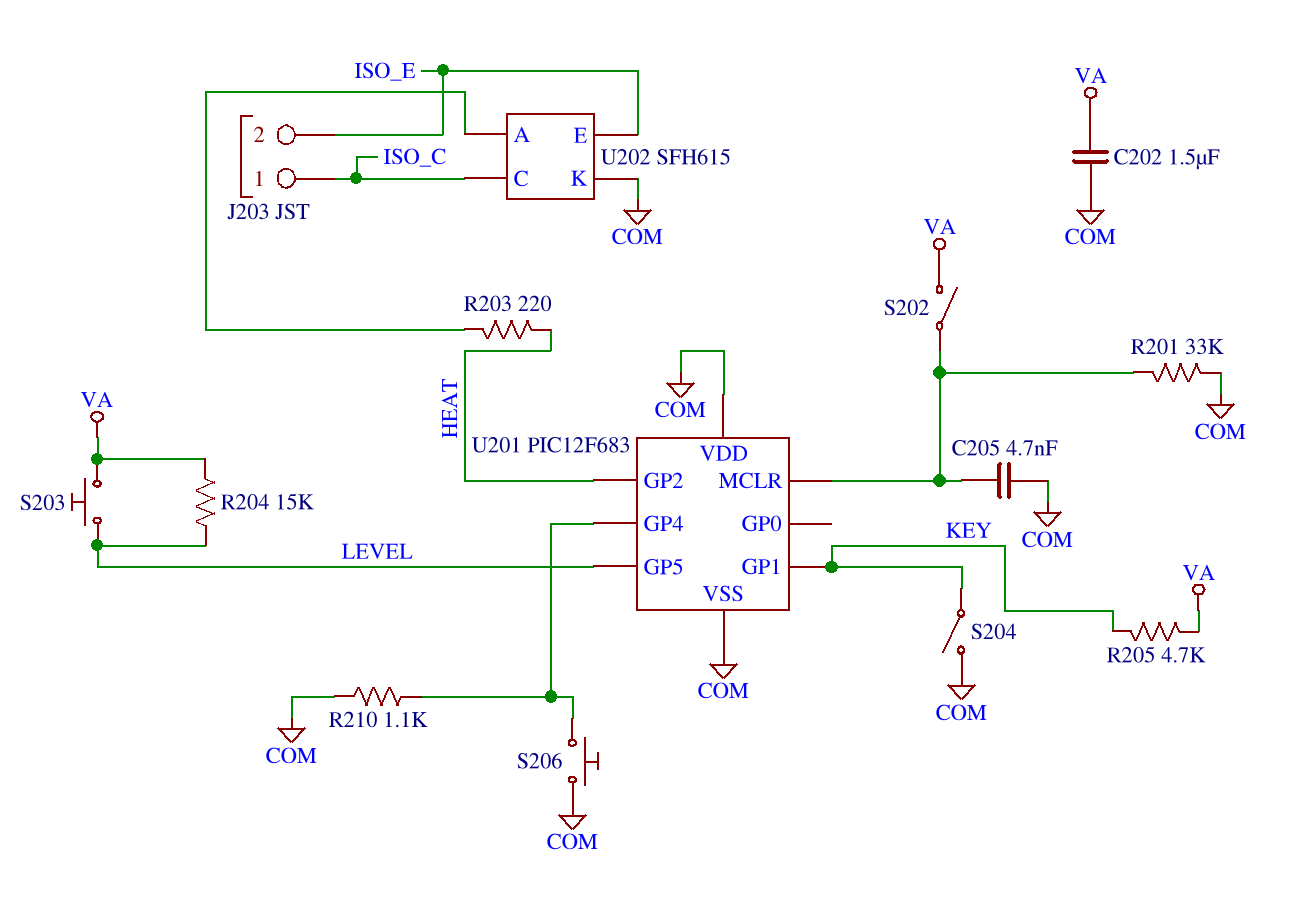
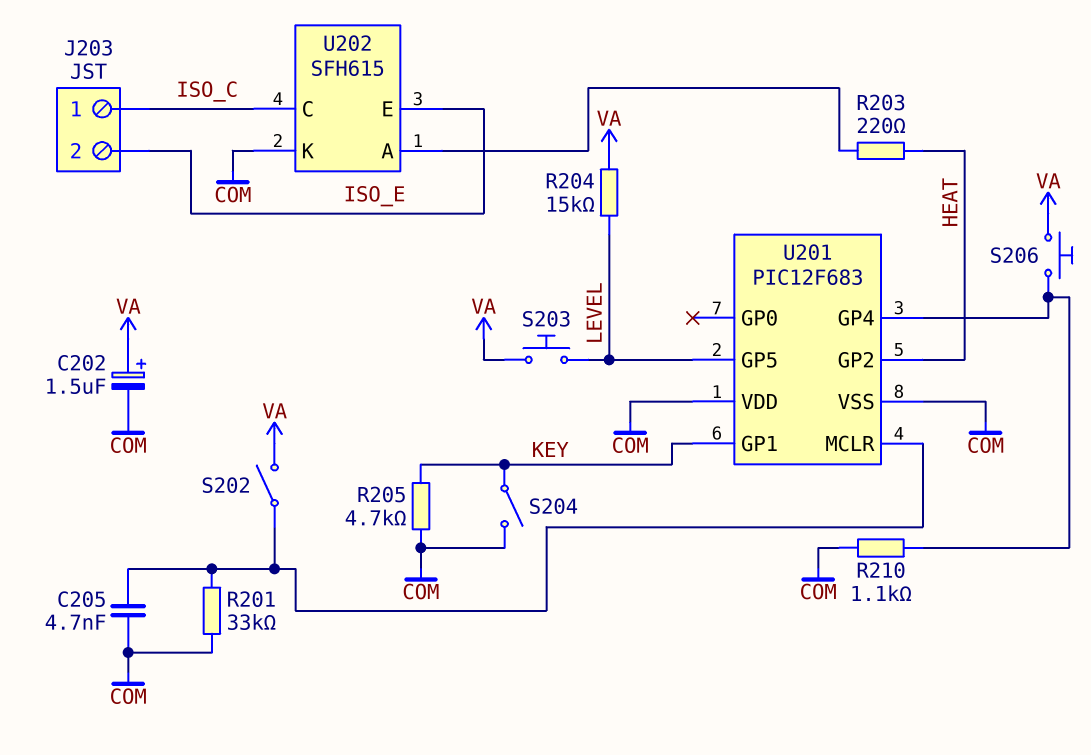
C202: 1.5uF (COM, VA) -> 1.5uF (plus VA, minus COM)
R205: 4.7k (KEY, VA) -> 4.7k (COM, KEY)
S206: button (COM, U201/GP4) -> button (U201/GP4, VA)

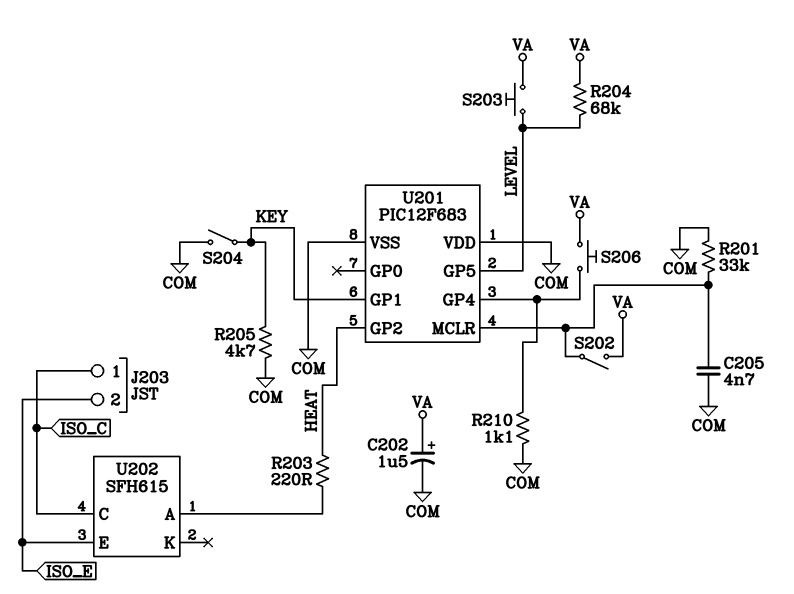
R204: 15k (LEVEL, VA) -> 68k (LEVEL, VA)
U202 pin K: COM -> none

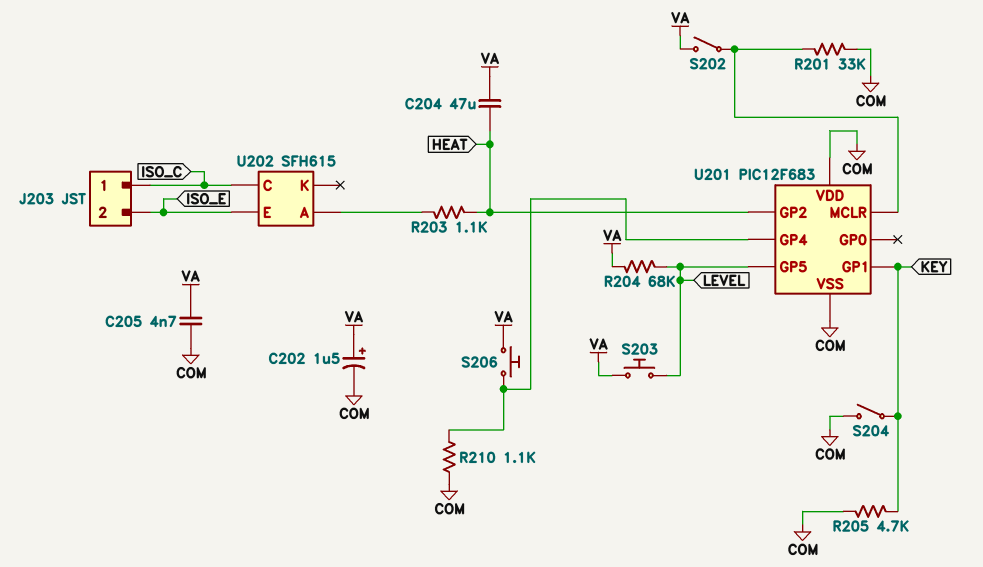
C204: none -> 47uF (HEAT, VA)
C205: 4.7nF (COM, U201/MCLR) -> 4.7nF (COM, VA)
R203: 220 (HEAT, U202/A) -> 1.1k (HEAT, U202/A)

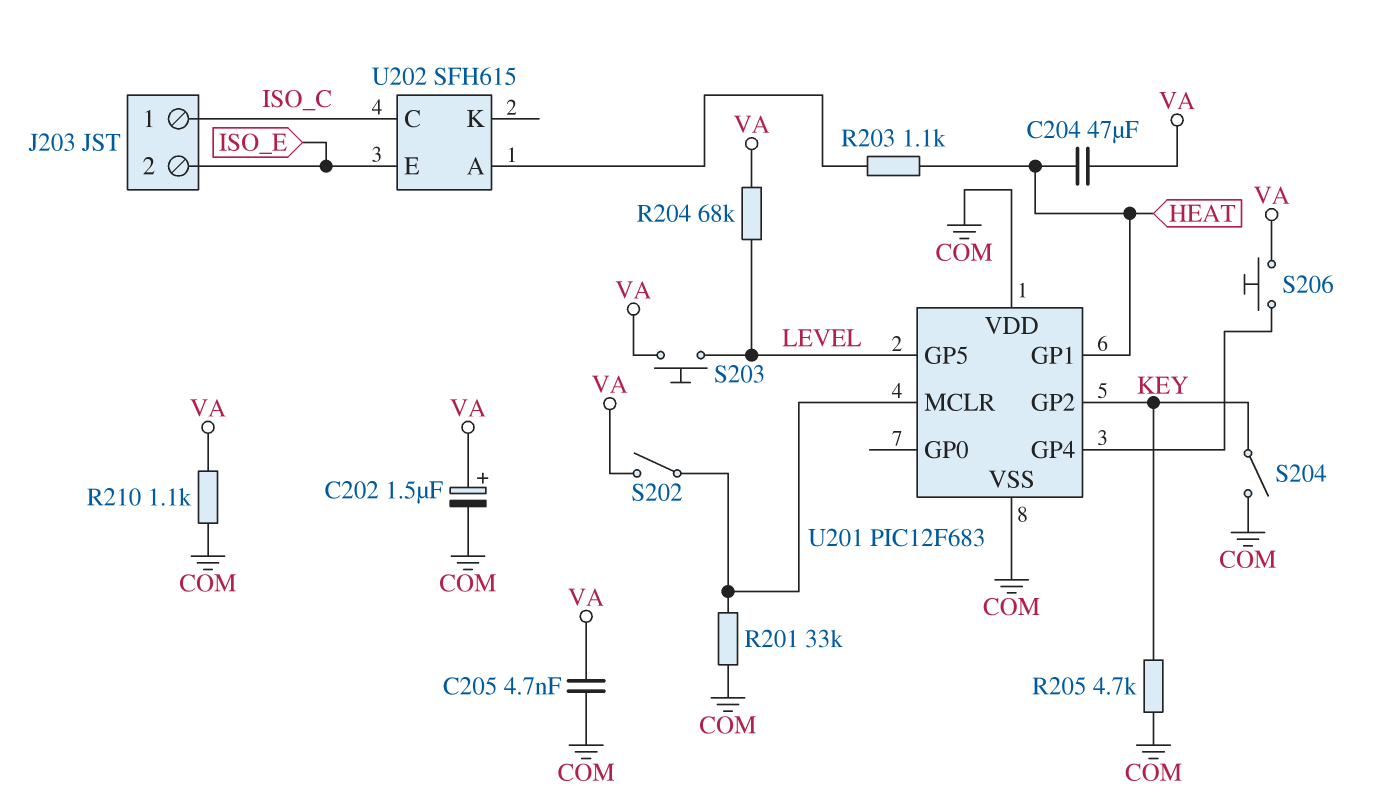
R210: 1.1k (COM, U201/GP4) -> 1.1k (COM, VA)
U201 pin GP1: KEY -> HEAT
U201 pin GP2: HEAT -> KEY

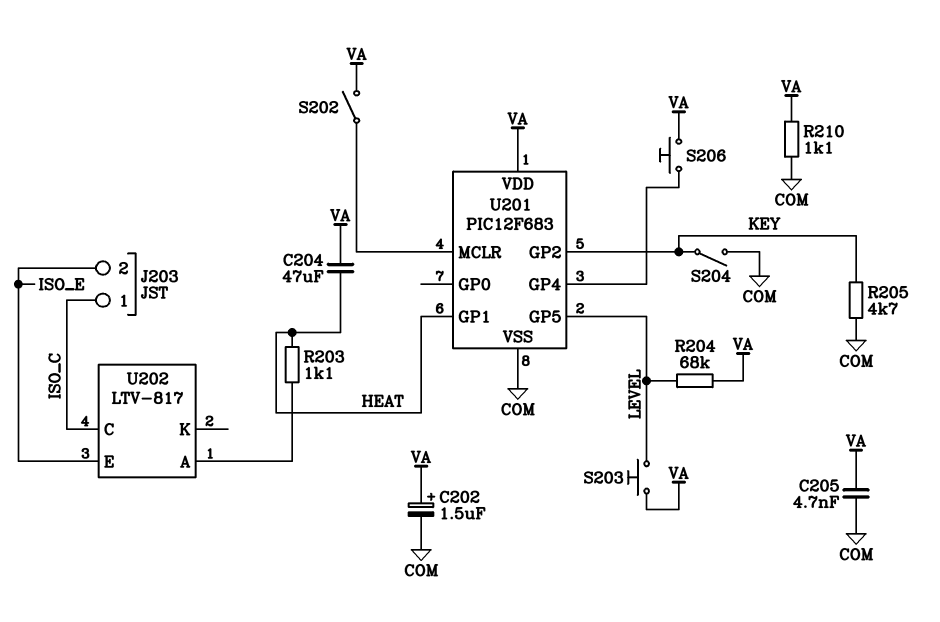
R201: 33k (COM, U201/MCLR) -> none
U201 pin VDD: COM -> VA
U202: SFH615 -> LTV-817

